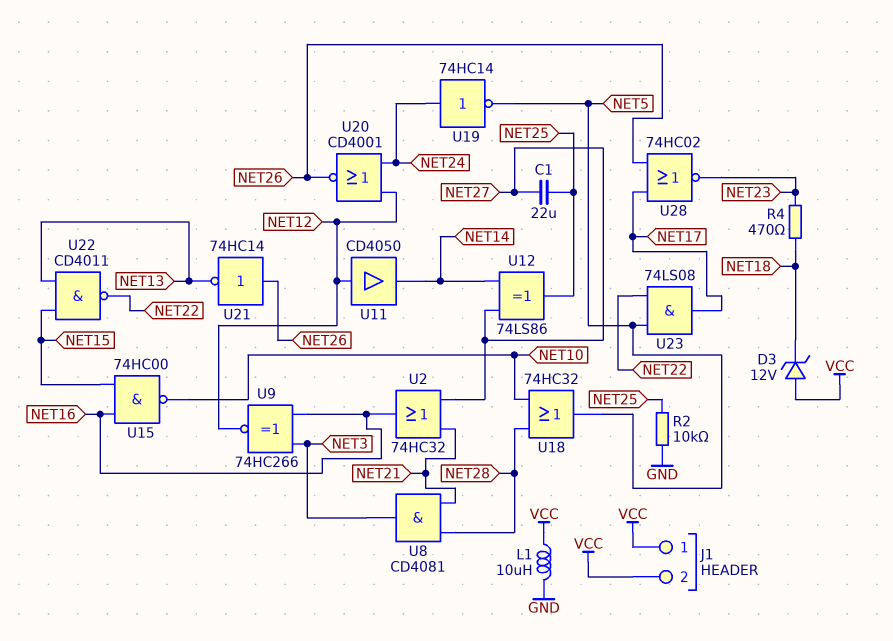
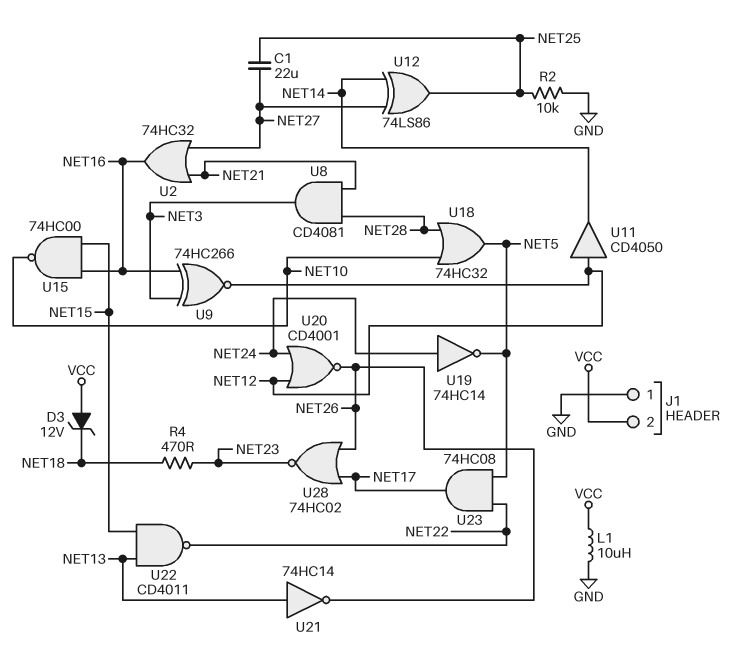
J1 pin 1: VCC -> GND
U21: NOT 74HC14 (in NET26, out NET13) -> NOT 74HC14 (in NET13, out NET26)
U23: AND 74LS08 (in NET5, in NET22, out NET17) -> AND 74HC08 (in NET5, in NET22, out NET17)

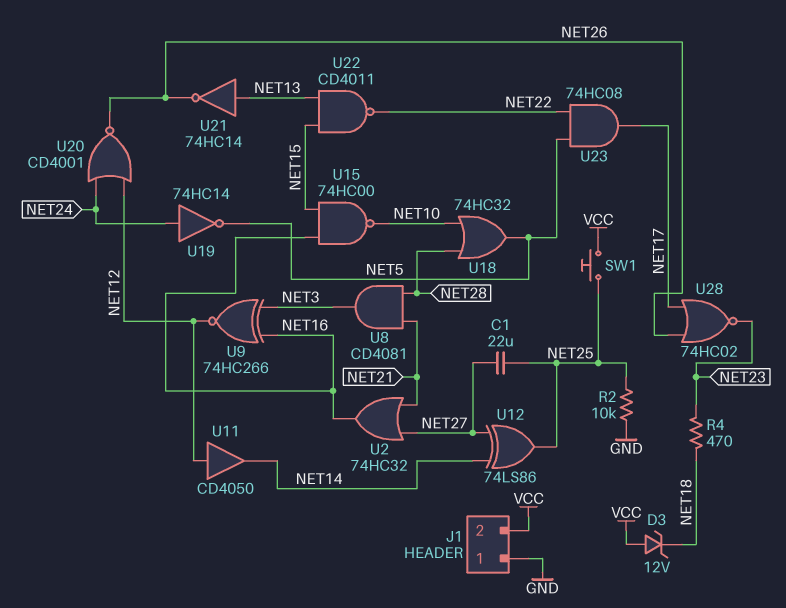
L1: 10uH (GND, VCC) -> none
SW1: none -> button (NET25, VCC)

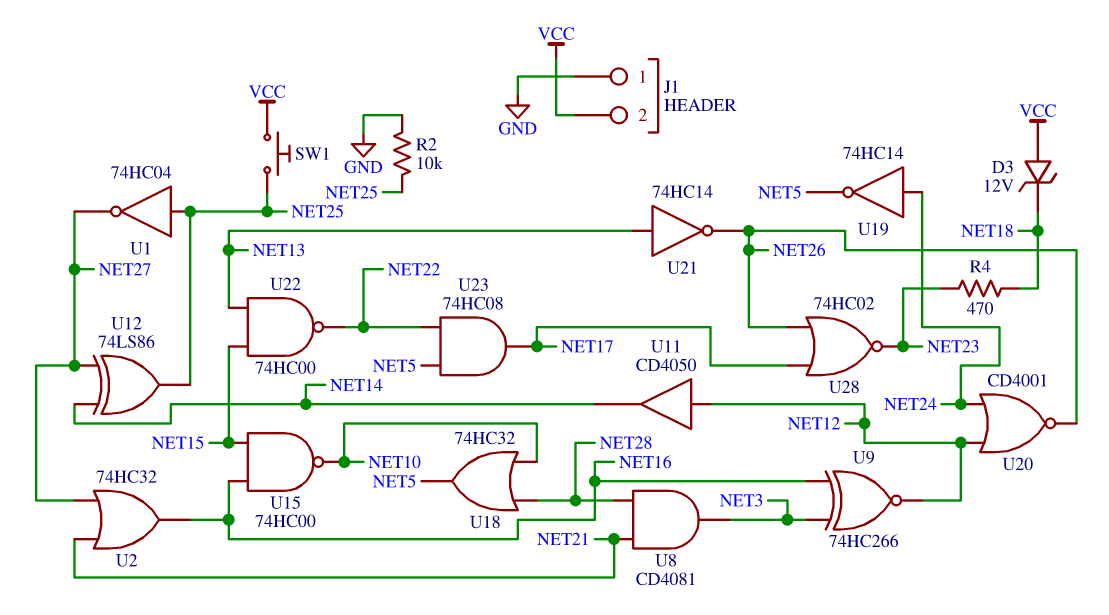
C1: 22uF (NET25, NET27) -> none
U1: none -> NOT 74HC04 (in NET25, out NET27)
U22: NAND CD4011 (in NET13, in NET15, out NET22) -> NAND 74HC00 (in NET13, in NET15, out NET22)

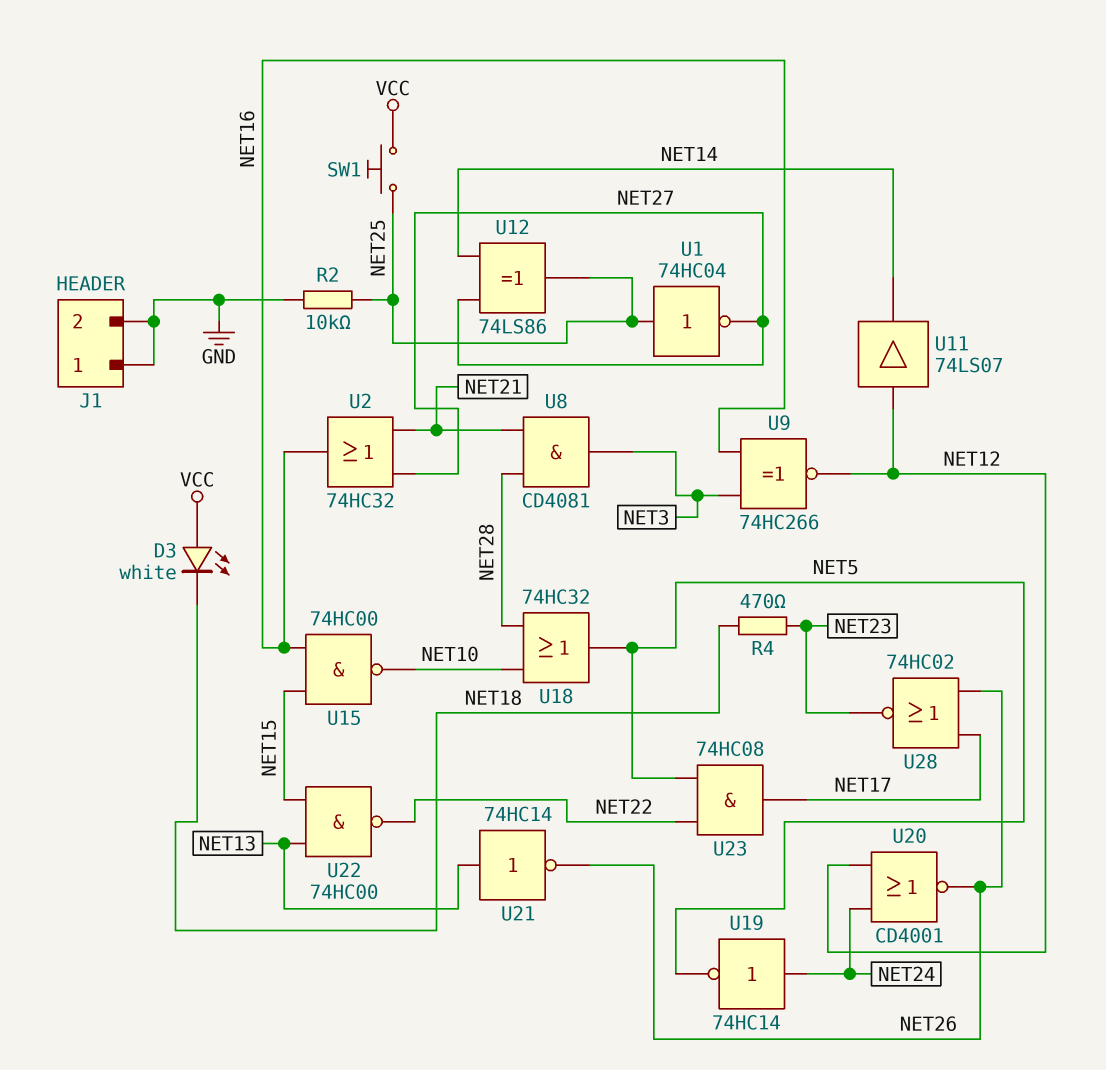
D3: zener 12V (A VCC, K NET18) -> LED white (A VCC, K NET18)
J1 pin 2: VCC -> GND
U11: buffer CD4050 (in NET12, out NET14) -> buffer 74LS07 (in NET12, out NET14)

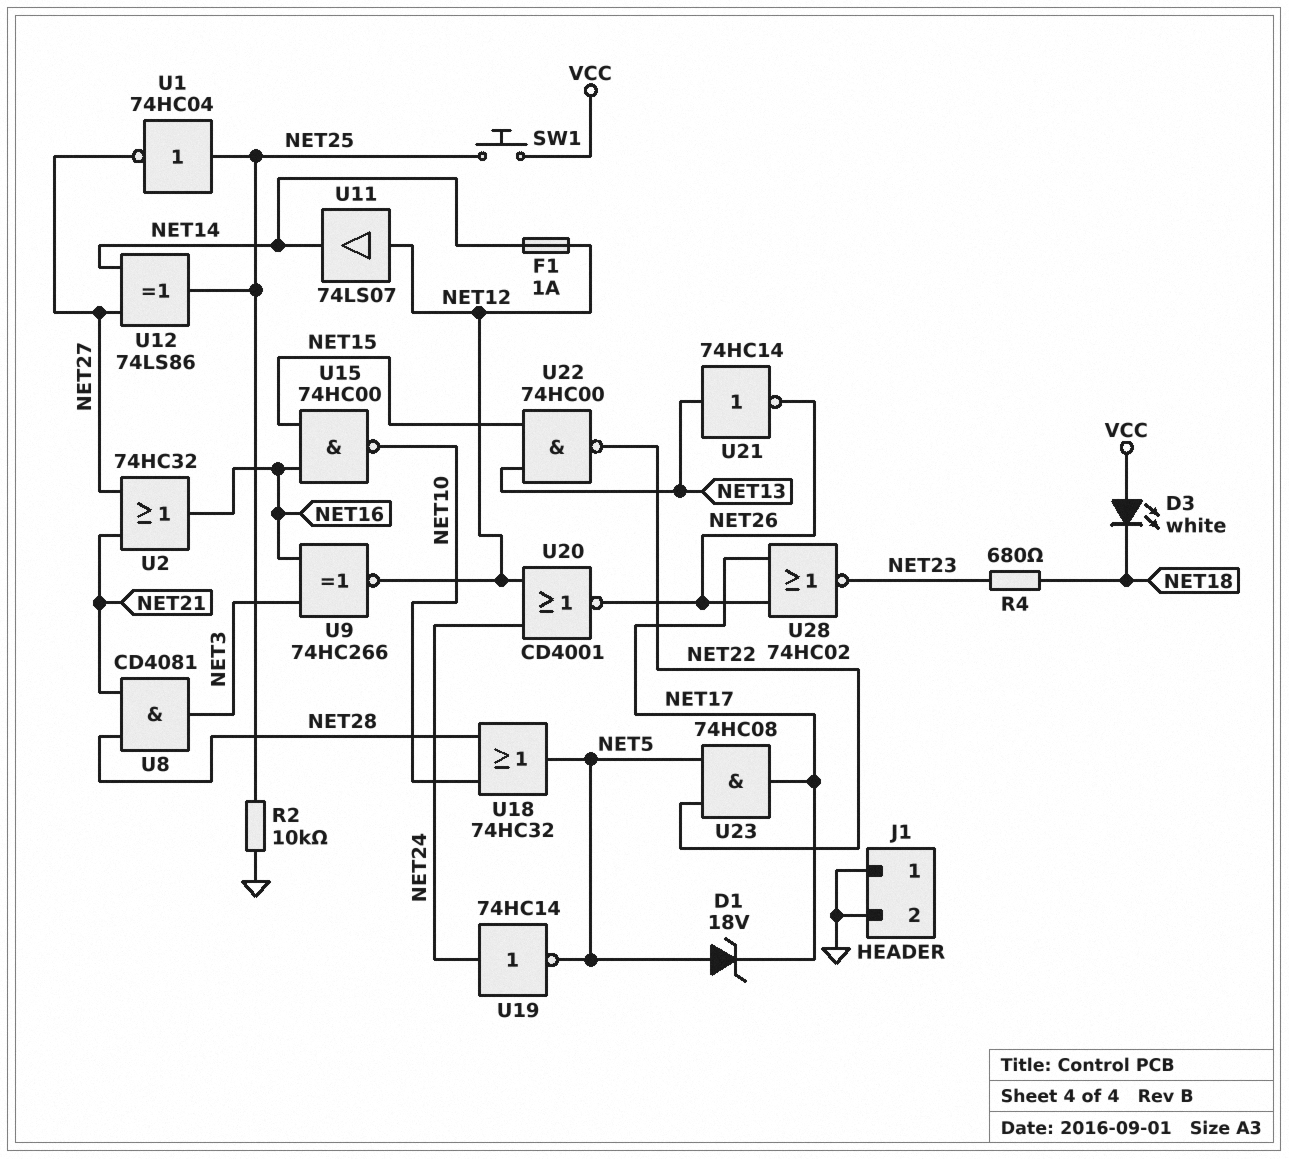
D1: none -> zener 18V (A NET5, K NET17)
F1: none -> 1A (NET12, NET14)
R4: 470 (NET18, NET23) -> 680 (NET18, NET23)

